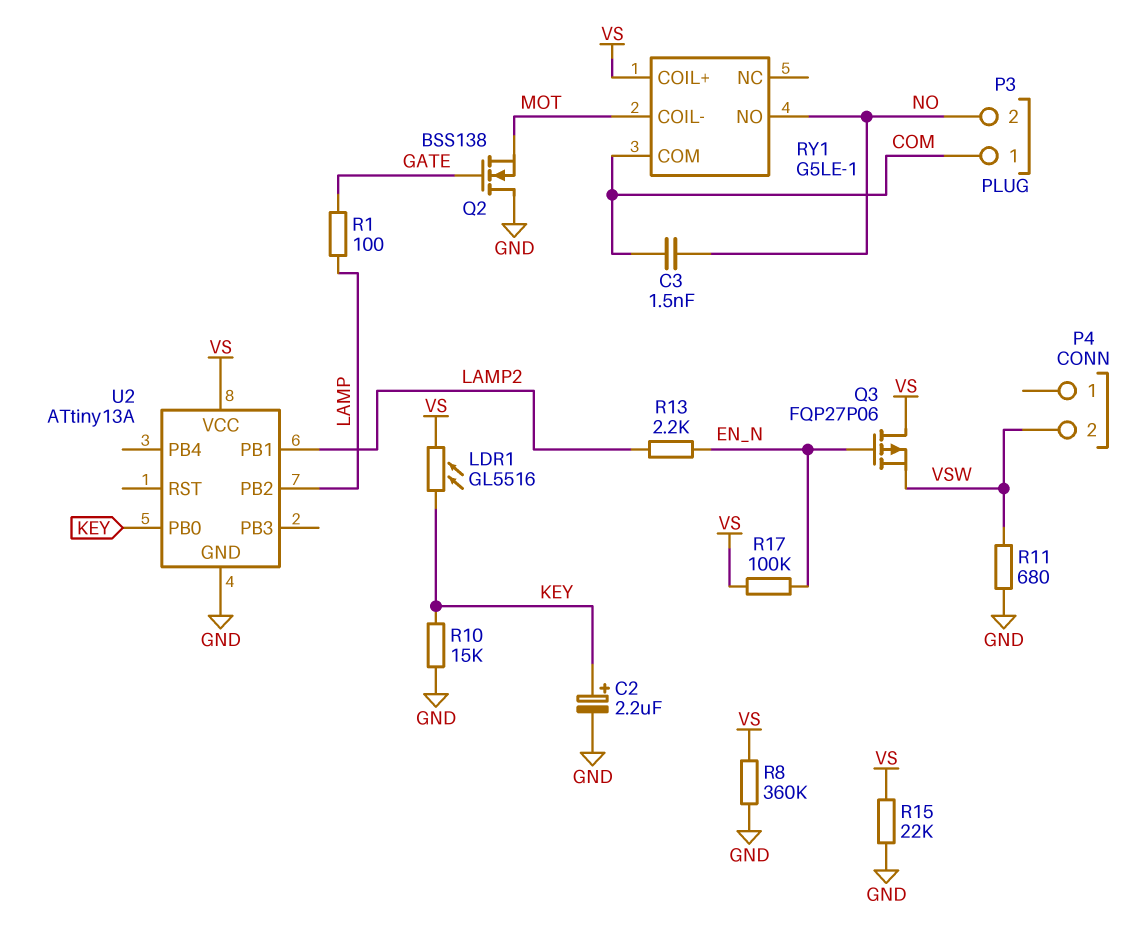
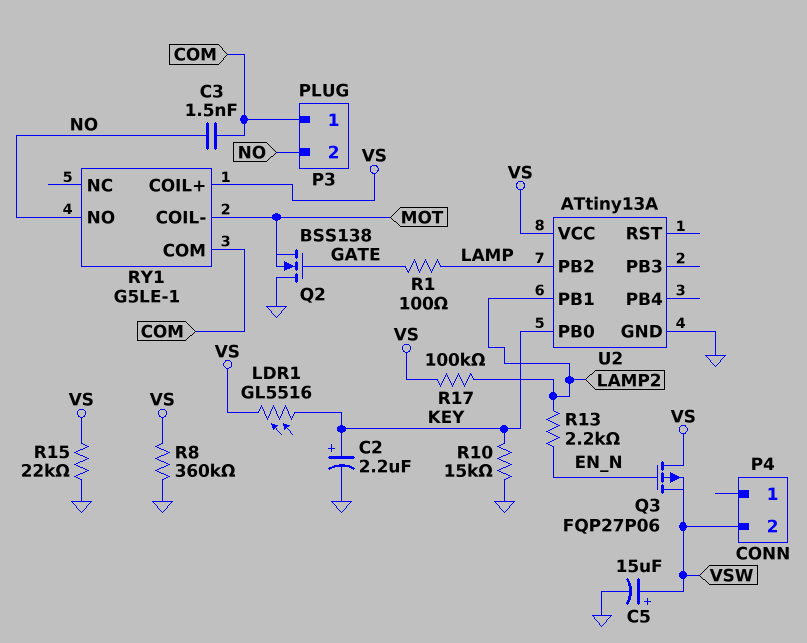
C5: none -> 15uF (plus VSW, minus GND)
R11: 680 (GND, VSW) -> none
R17: 100k (EN_N, VS) -> 100k (LAMP2, VS)

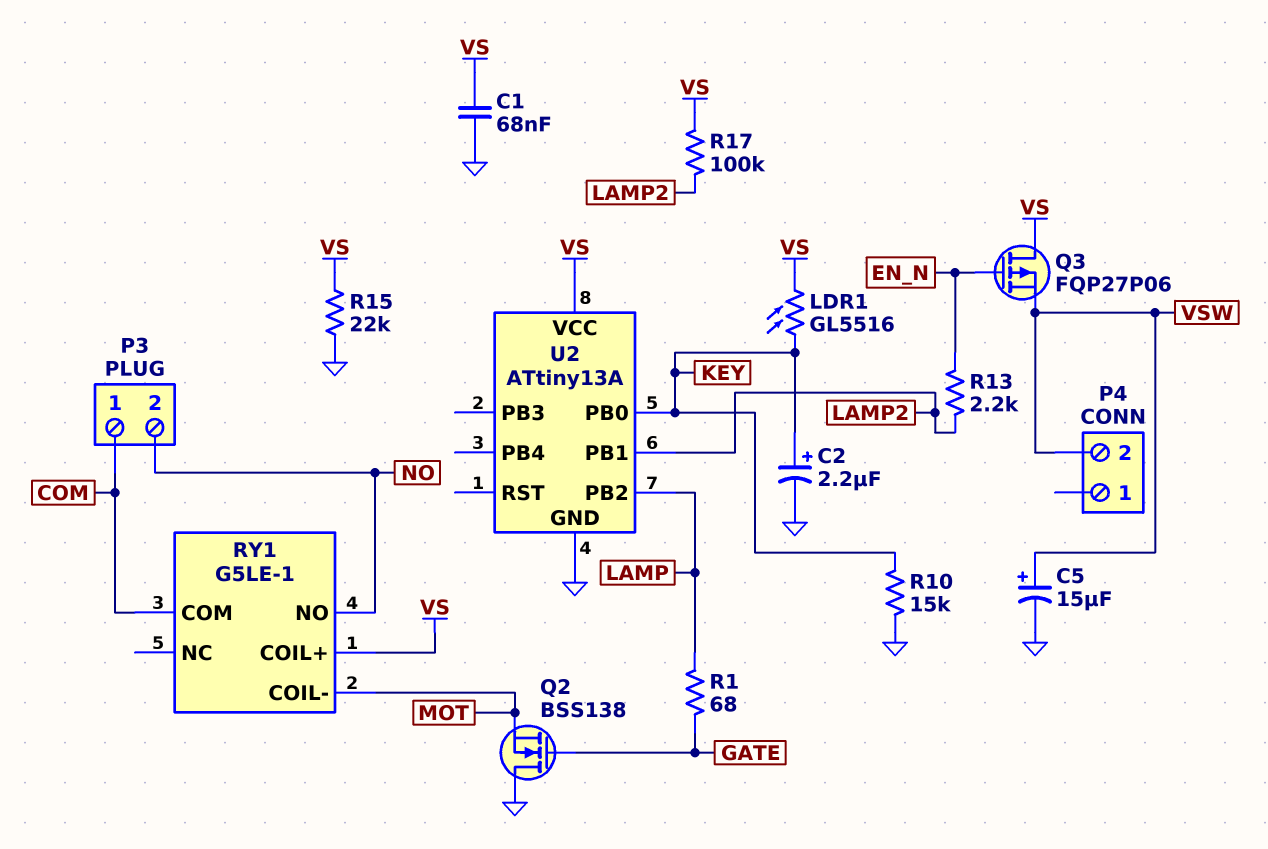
C1: none -> 68nF (GND, VS)
C3: 1.5nF (COM, NO) -> none
R1: 100 (GATE, LAMP) -> 68 (GATE, LAMP)
R8: 360k (GND, VS) -> none

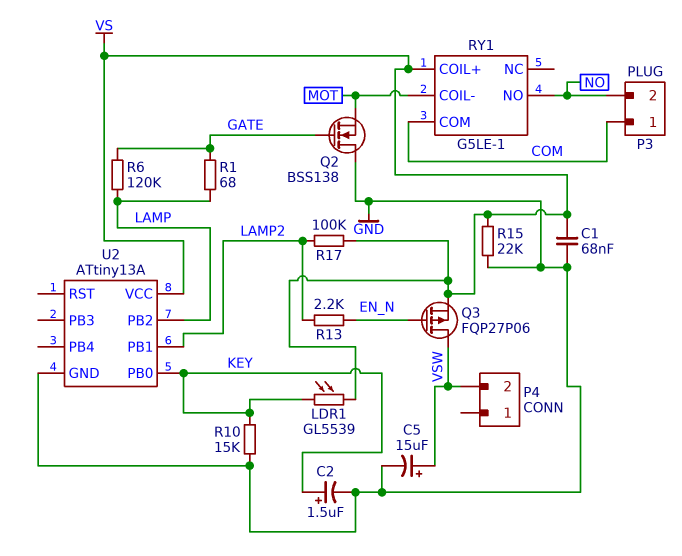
C2: 2.2uF (plus KEY, minus GND) -> 1.5uF (plus KEY, minus GND)
LDR1: GL5516 (KEY, VS) -> GL5539 (KEY, VS)
Q3: PMOS FQP27P06 (G EN_N, D VS, S VSW) -> PMOS FQP27P06 (G EN_N, D VSW, S VS)
R6: none -> 120k (GATE, LAMP)

